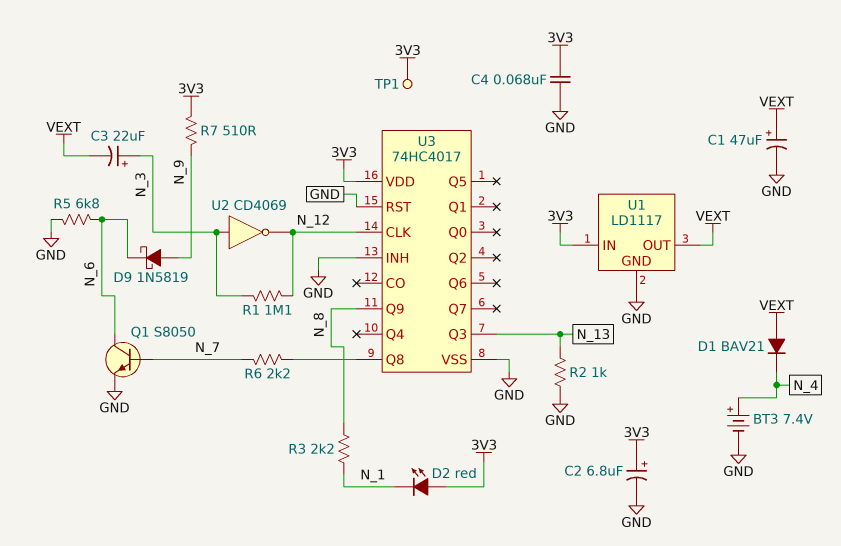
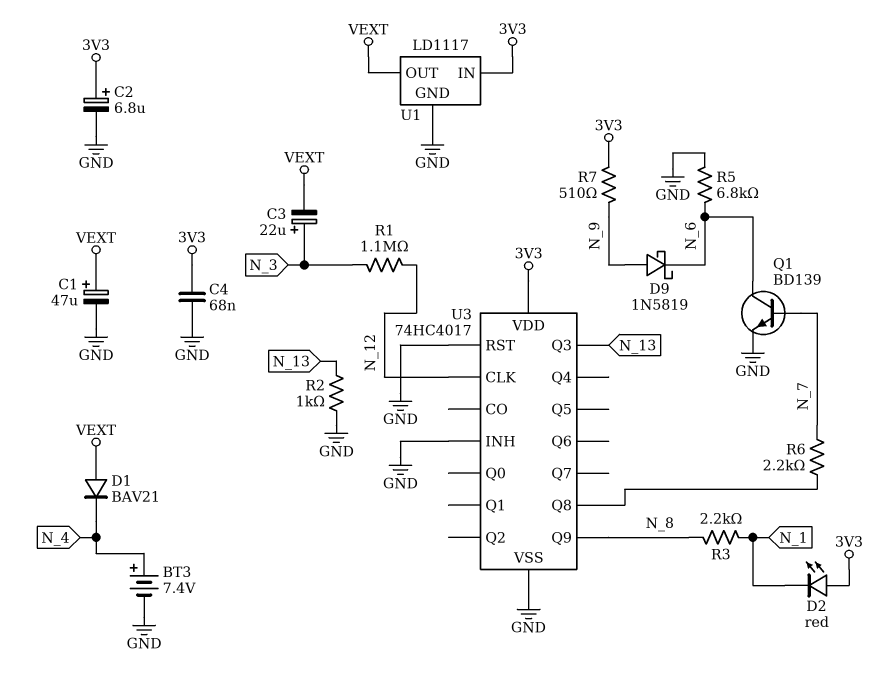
Q1: NPN S8050 (B N_7, C N_6, E GND) -> NPN BD139 (B N_7, C N_6, E GND)
TP1: test point (3V3) -> none
U2: NOT CD4069 (in N_3, out N_12) -> none

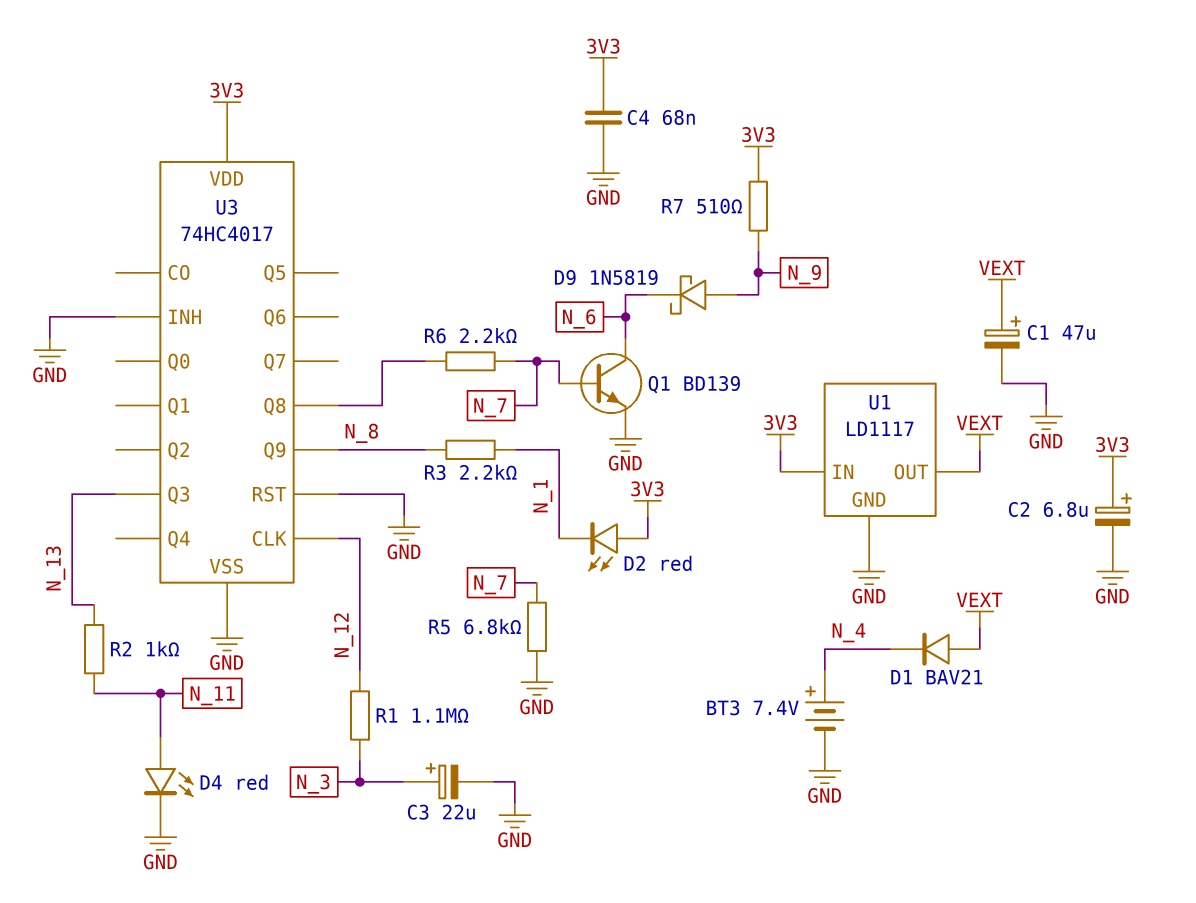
C3: 22uF (plus N_3, minus VEXT) -> 22uF (plus N_3, minus GND)
D4: none -> LED red (A N_11, K GND)
R2: 1k (GND, N_13) -> 1k (N_11, N_13)
R5: 6.8k (GND, N_6) -> 6.8k (GND, N_7)

